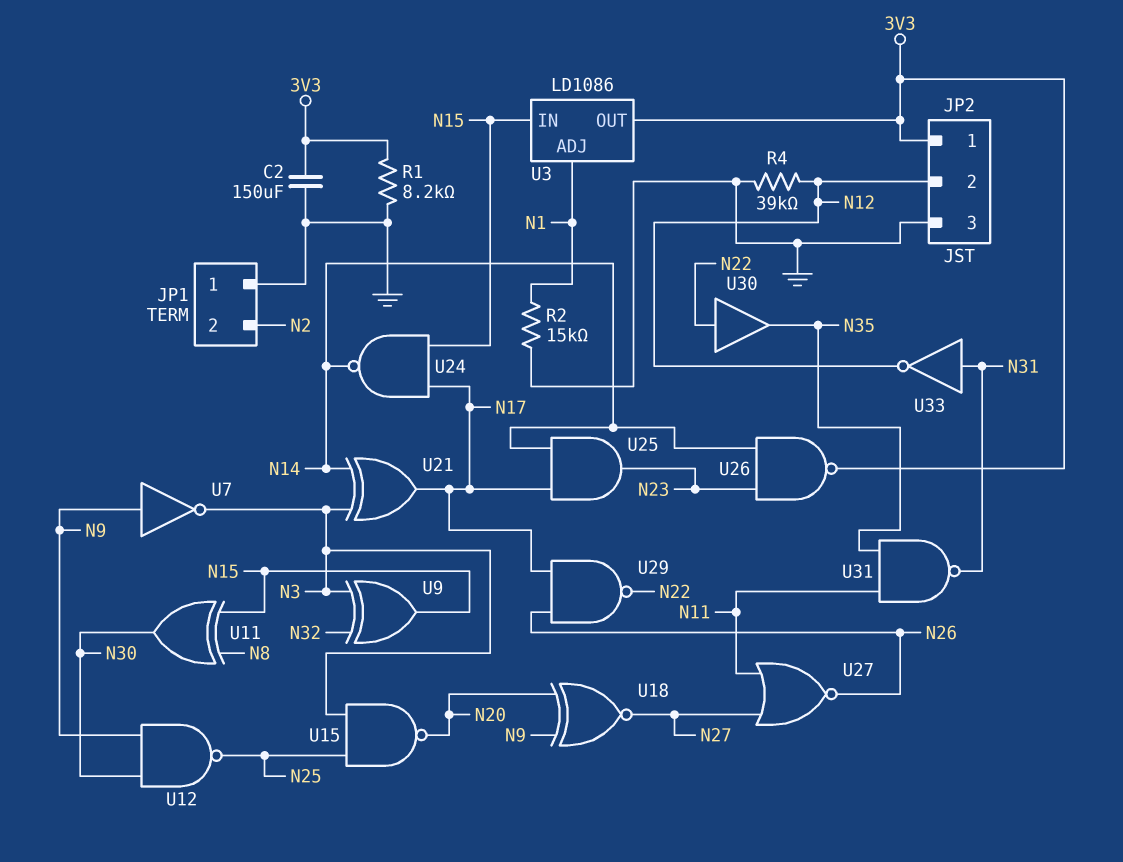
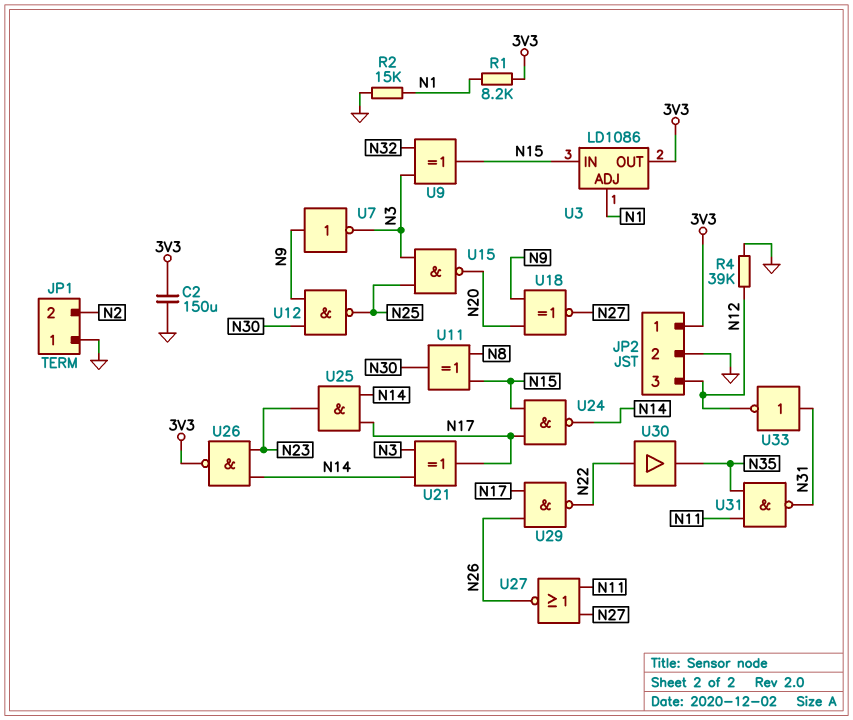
JP2 pin 2: N12 -> GND
JP2 pin 3: GND -> N12
R1: 8.2k (3V3, GND) -> 8.2k (3V3, N1)

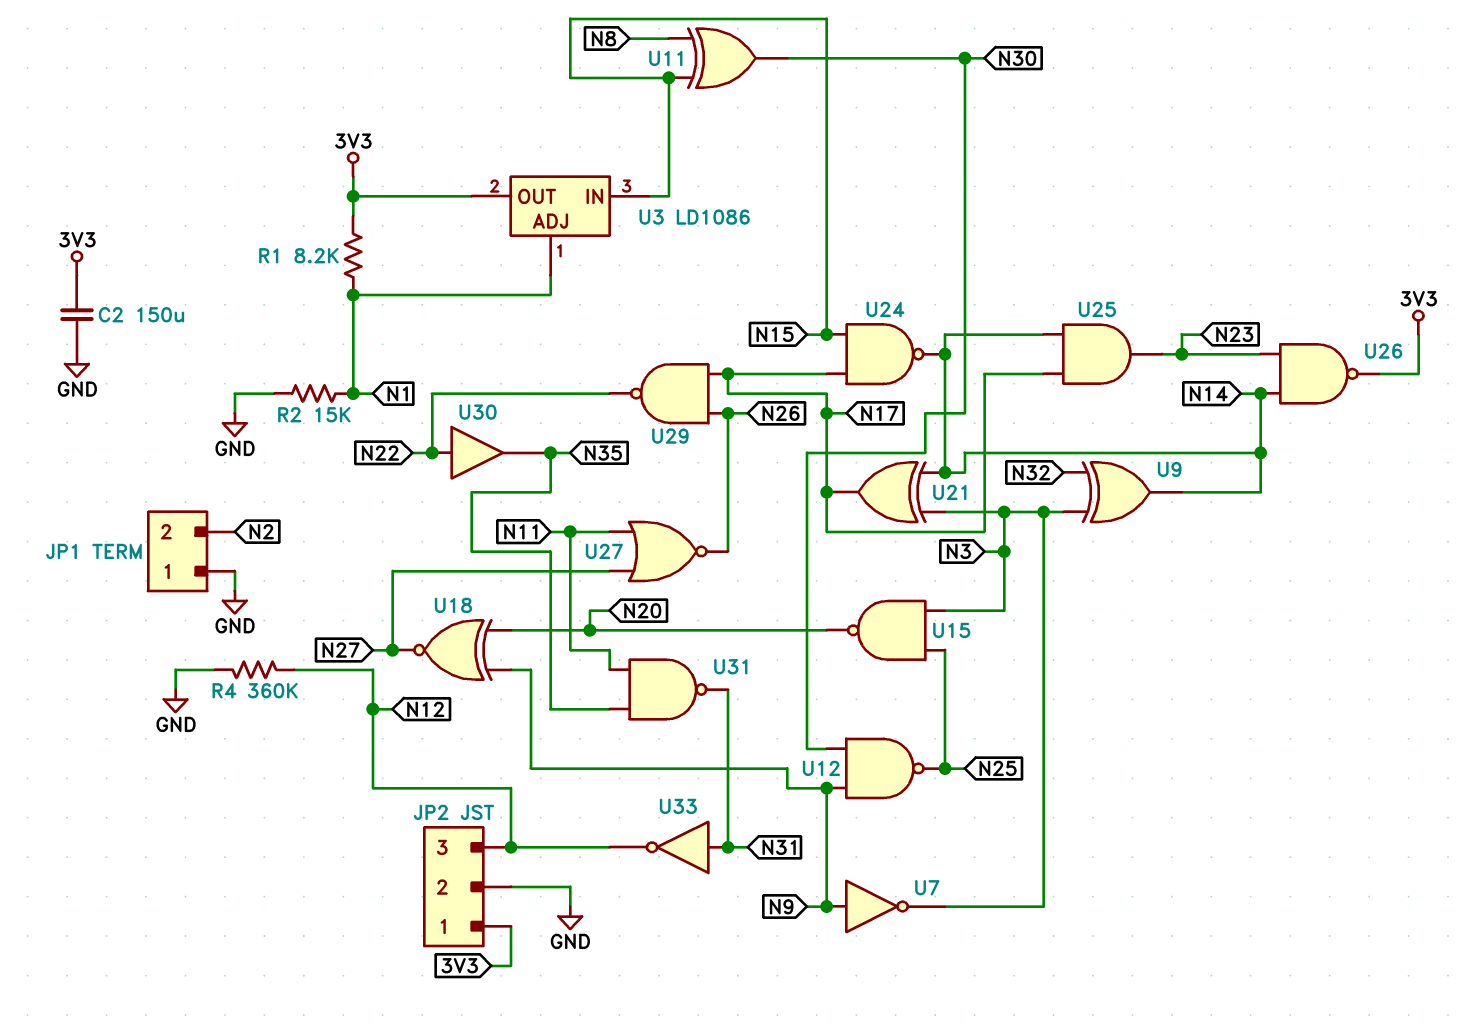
R4: 39k (GND, N12) -> 360k (GND, N12)
U9: XOR (in N3, in N32, out N15) -> XOR (in N3, in N32, out N14)

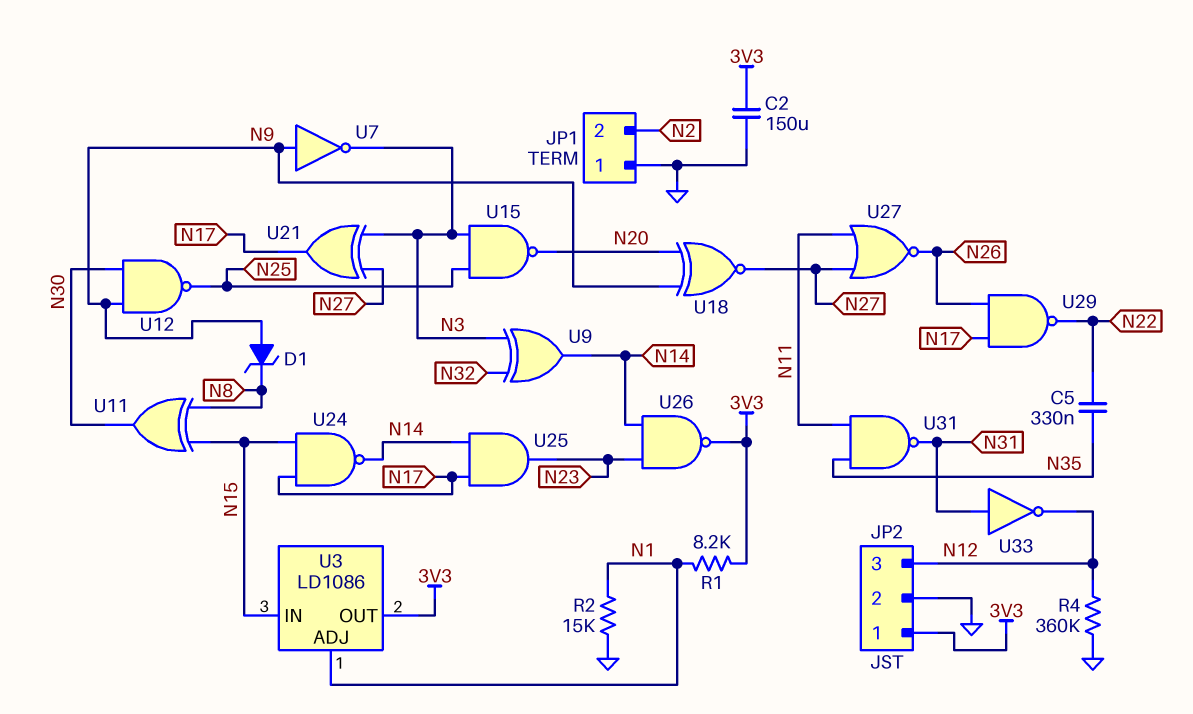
C5: none -> 330nF (N22, N35)
D1: none -> zener (A N9, K N8)
U21: XOR (in N3, in N14, out N17) -> XOR (in N3, in N27, out N17)
U30: buffer (in N22, out N35) -> none

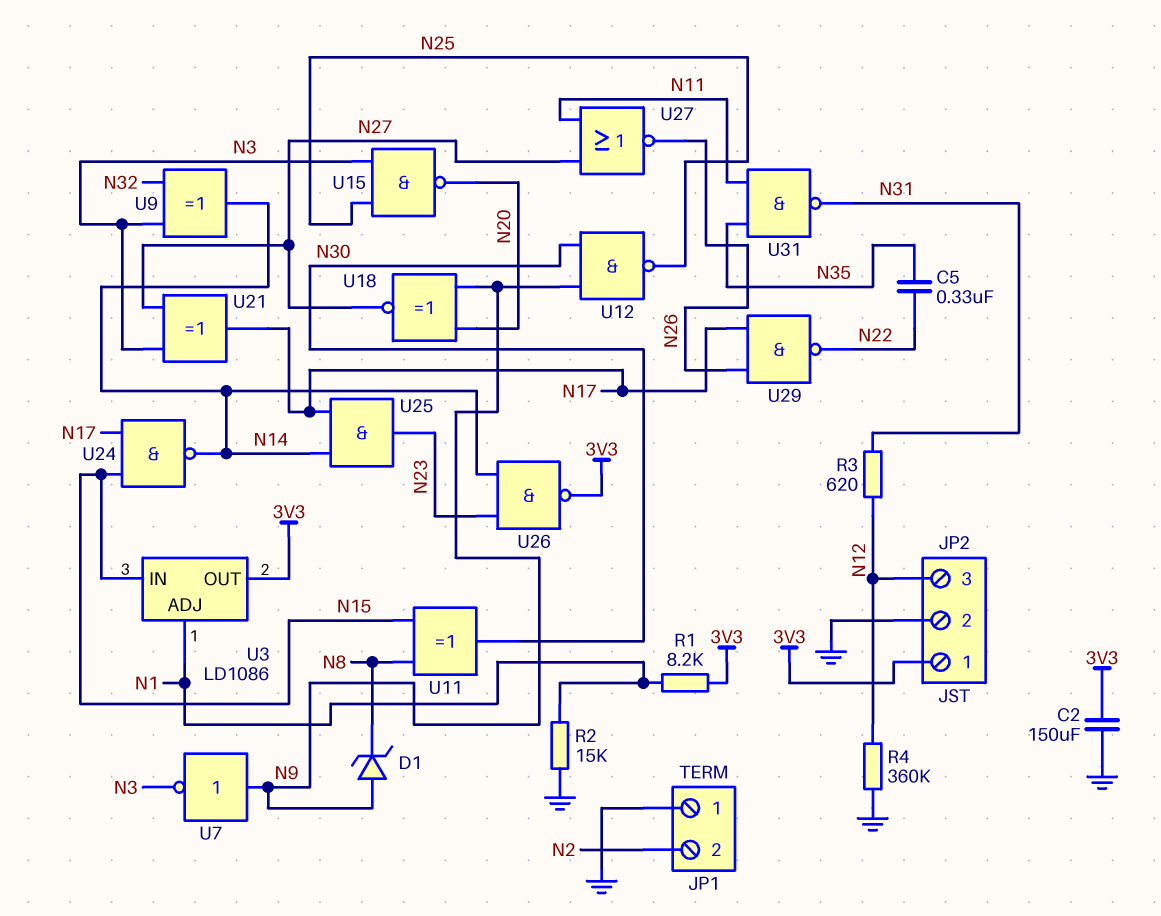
R3: none -> 620 (N12, N31)
U33: NOT (in N31, out N12) -> none

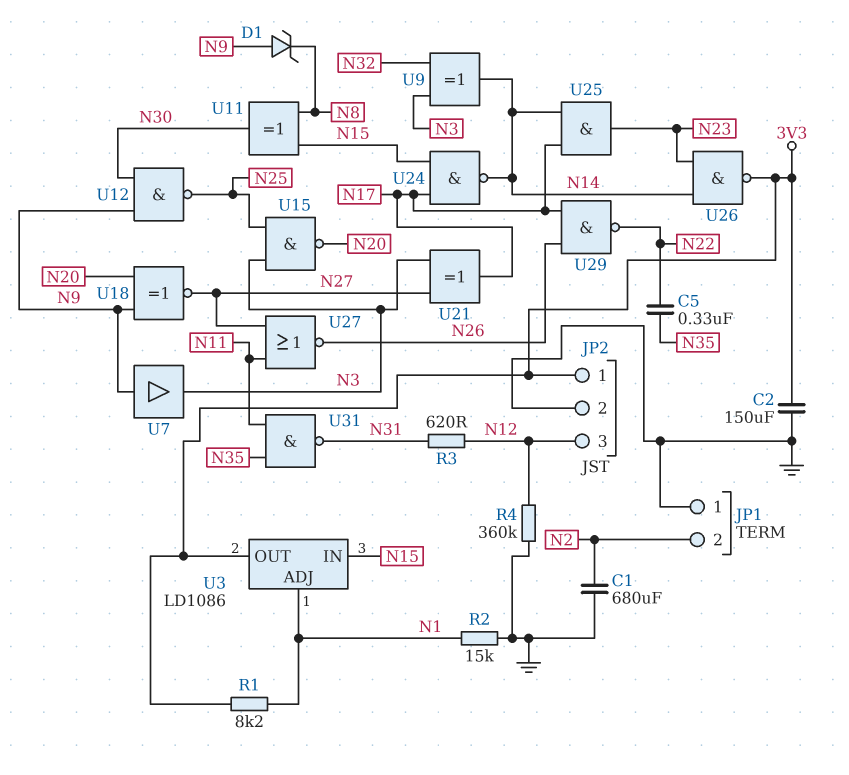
C1: none -> 680uF (GND, N2)
U7: NOT (in N9, out N3) -> buffer (in N9, out N3)

